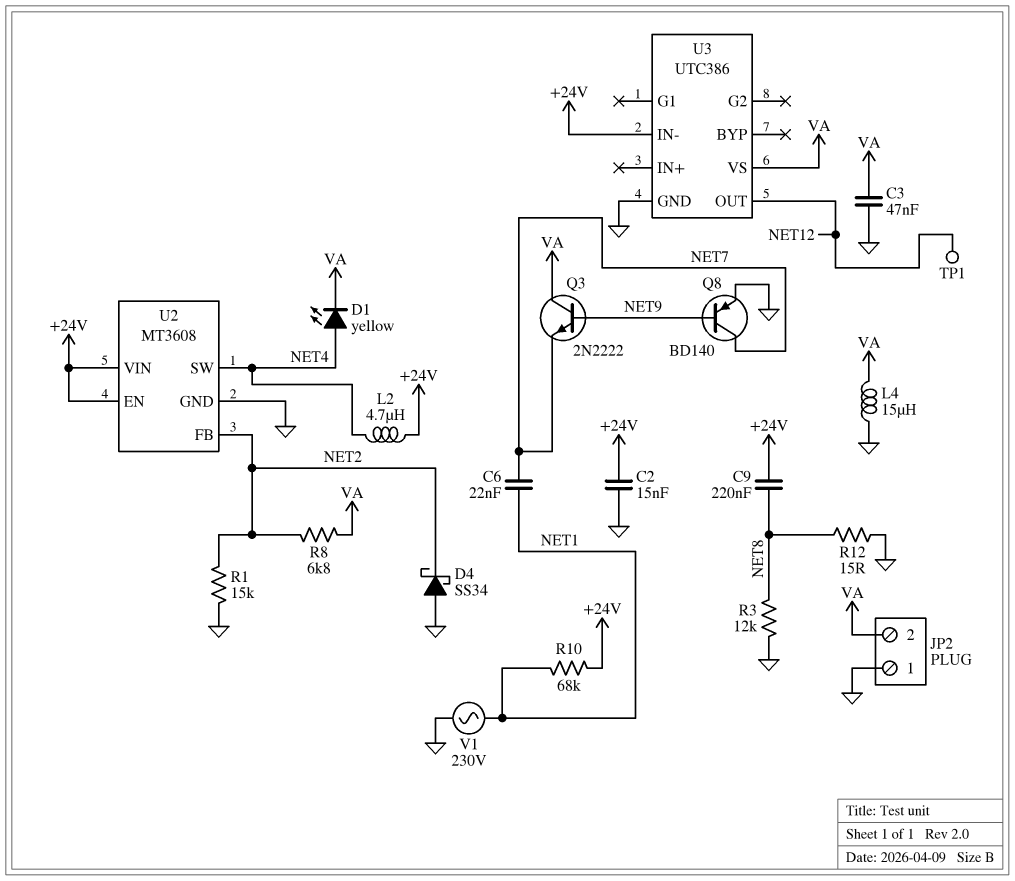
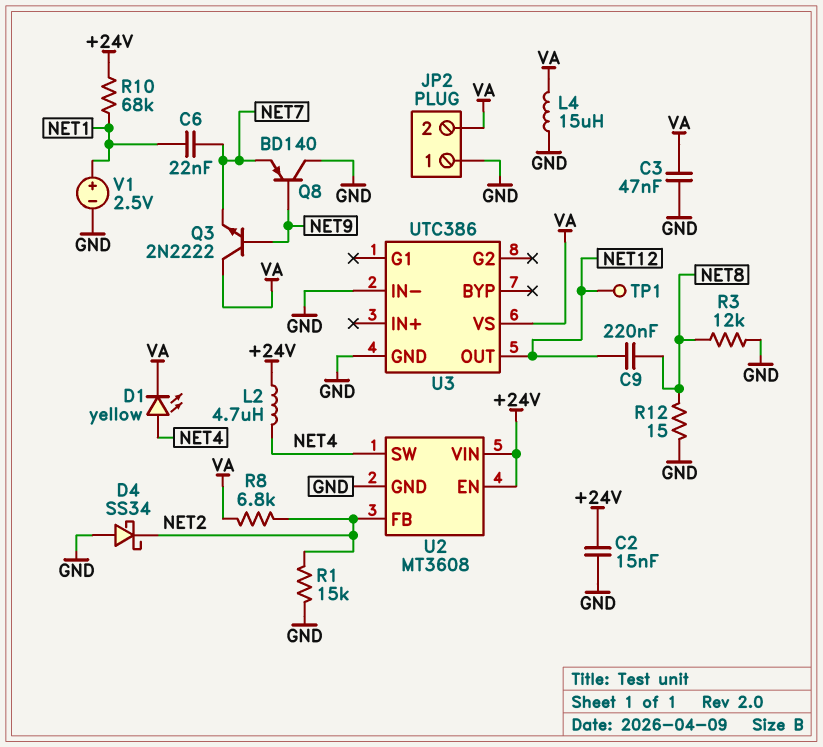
C9: 220nF (+24V, NET8) -> 220nF (NET8, NET12)
Q8: PNP BD140 (B NET9, C NET7, E GND) -> PNP BD140 (B NET9, C GND, E NET7)
U3 pin IN-: +24V -> GND
V1: AC 230V (GND, NET1) -> 2.5V (plus NET1, minus GND)

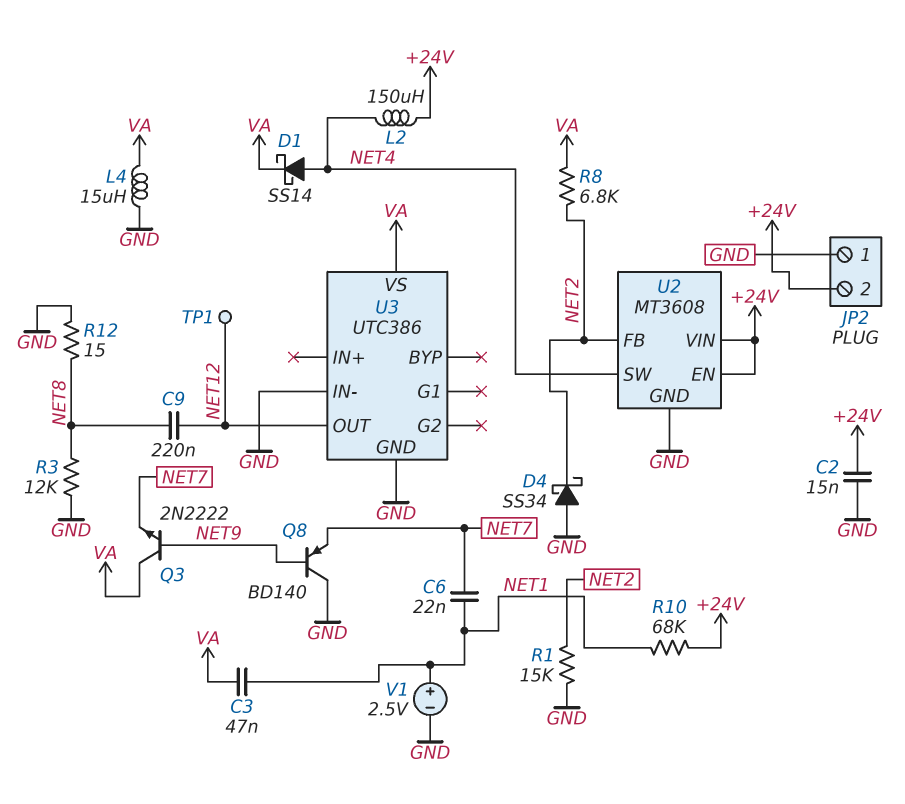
C3: 47nF (GND, VA) -> 47nF (NET1, VA)
D1: LED yellow (A NET4, K VA) -> schottky SS14 (A NET4, K VA)
JP2 pin 2: VA -> +24V
L2: 4.7uH (+24V, NET4) -> 150uH (+24V, NET4)

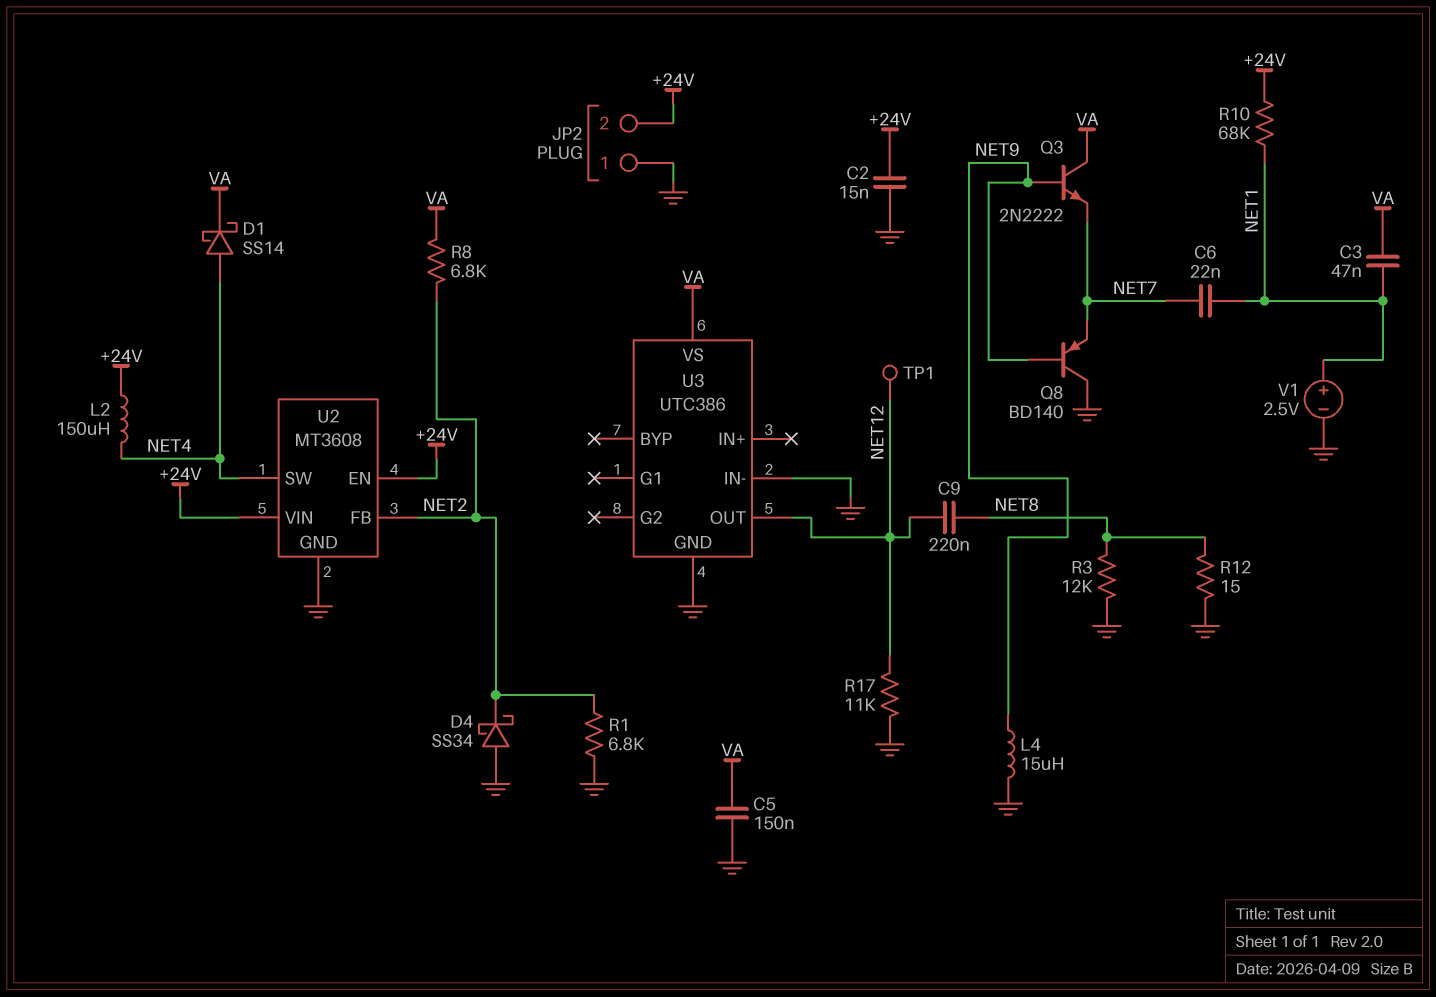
C5: none -> 150nF (GND, VA)
L4: 15uH (GND, VA) -> 15uH (GND, NET9)
R1: 15k (GND, NET2) -> 6.8k (GND, NET2)
R17: none -> 11k (GND, NET12)

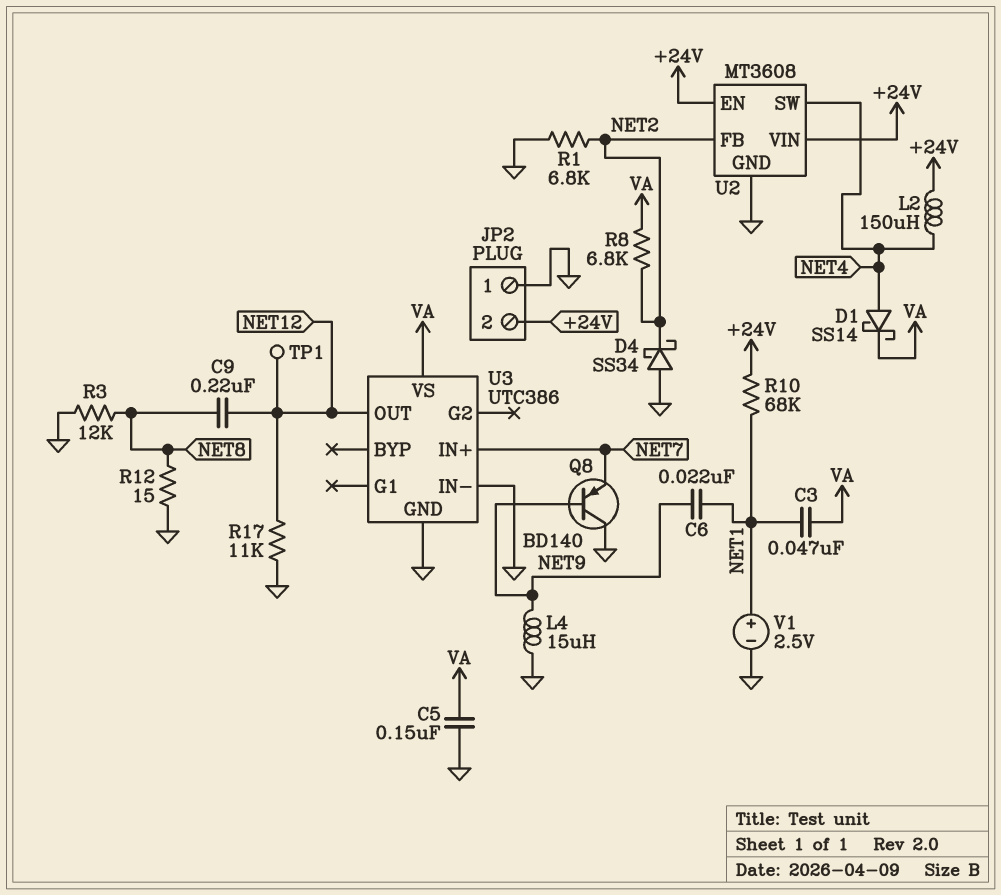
C2: 15nF (+24V, GND) -> none
C6: 22nF (NET1, NET7) -> 22nF (NET1, NET9)
Q3: NPN 2N2222 (B NET9, C VA, E NET7) -> none
U3 pin IN+: none -> NET7

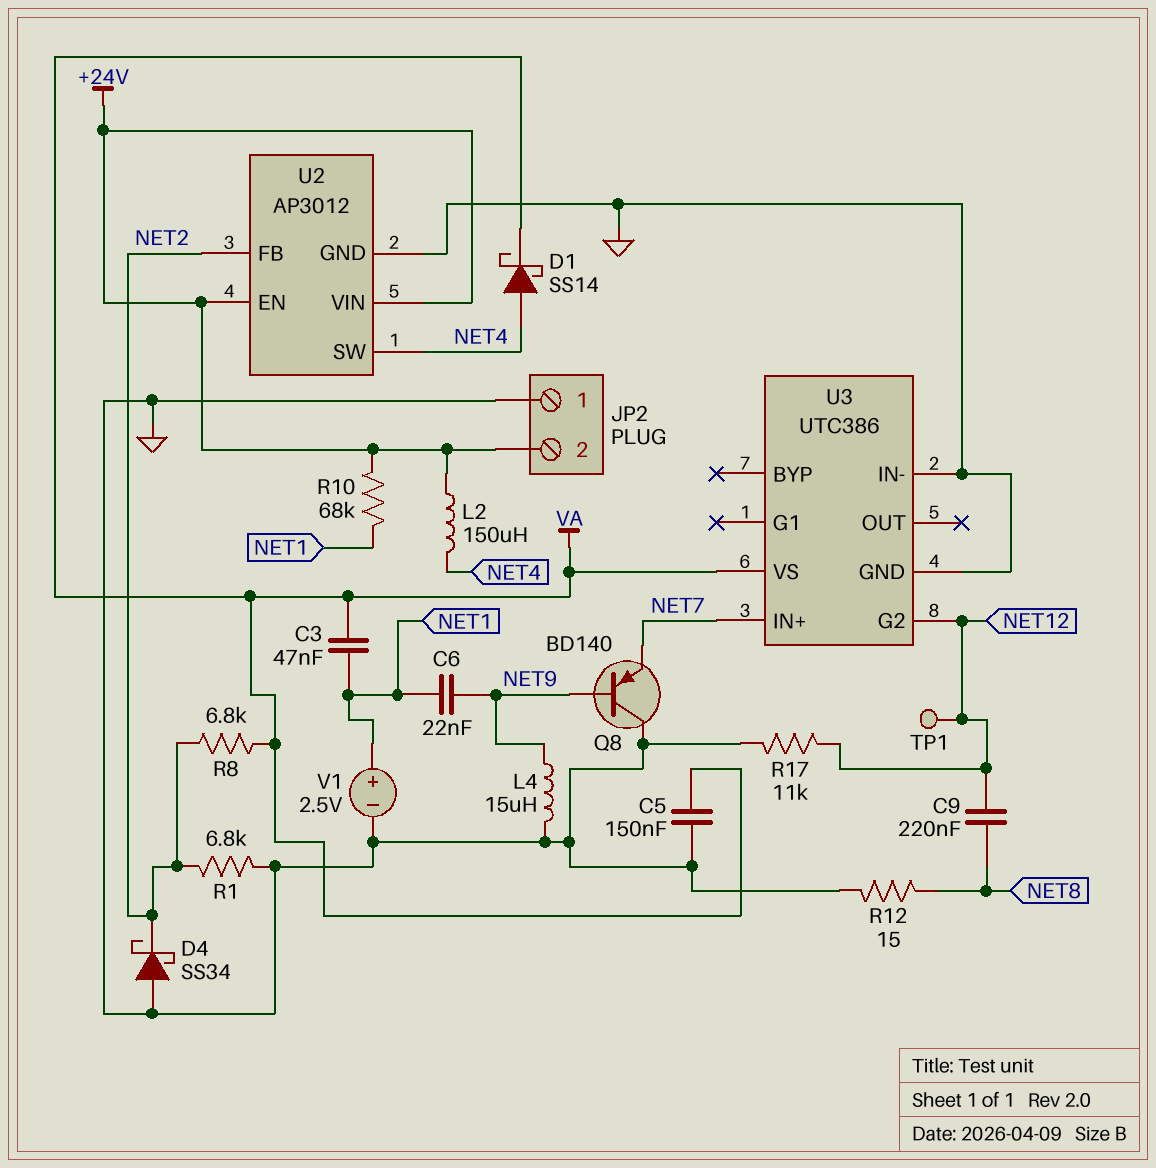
R3: 12k (GND, NET8) -> none
U2: MT3608 -> AP3012
U3 pin G2: none -> NET12
U3 pin OUT: NET12 -> none

